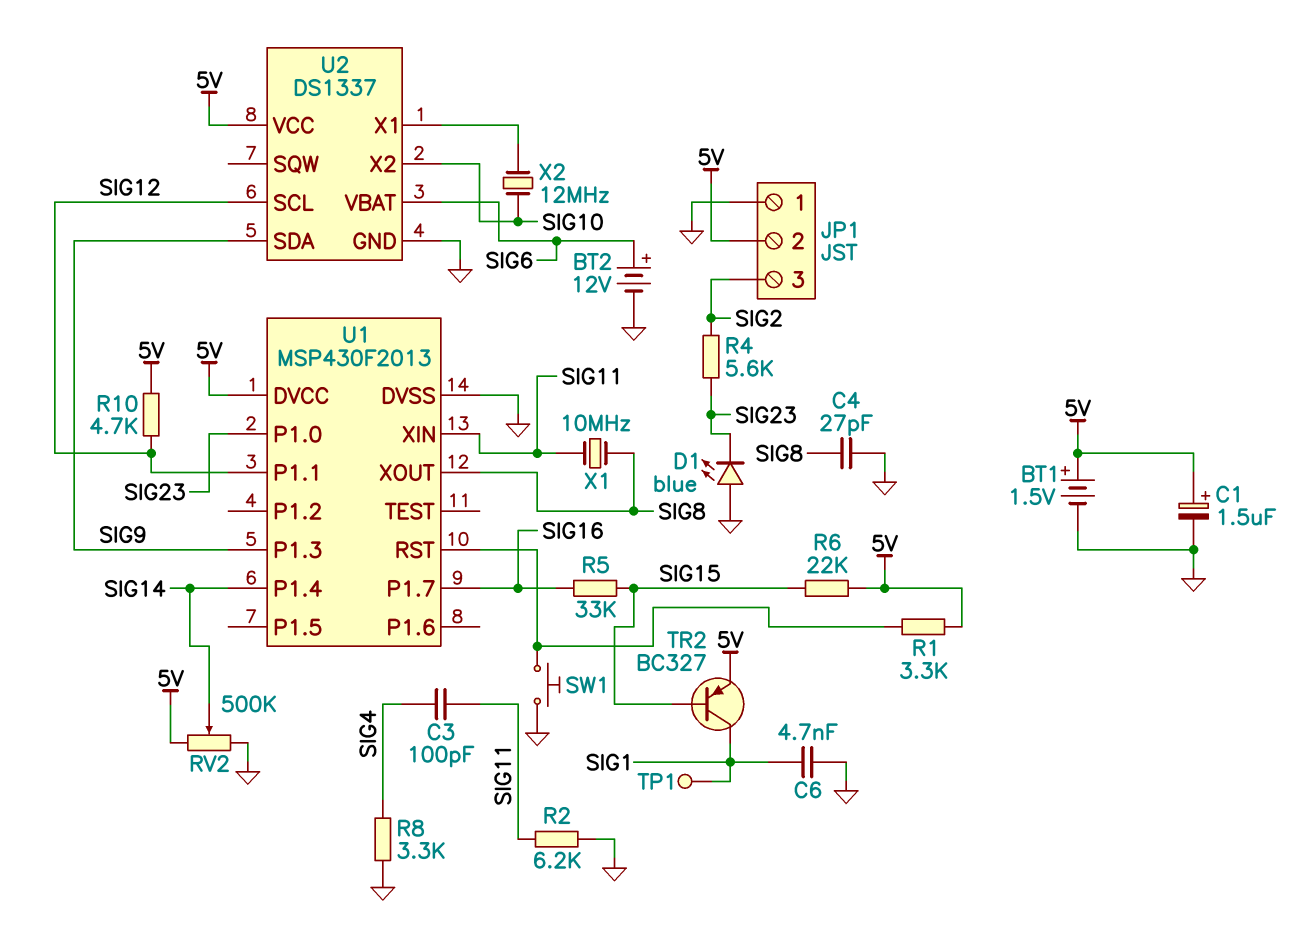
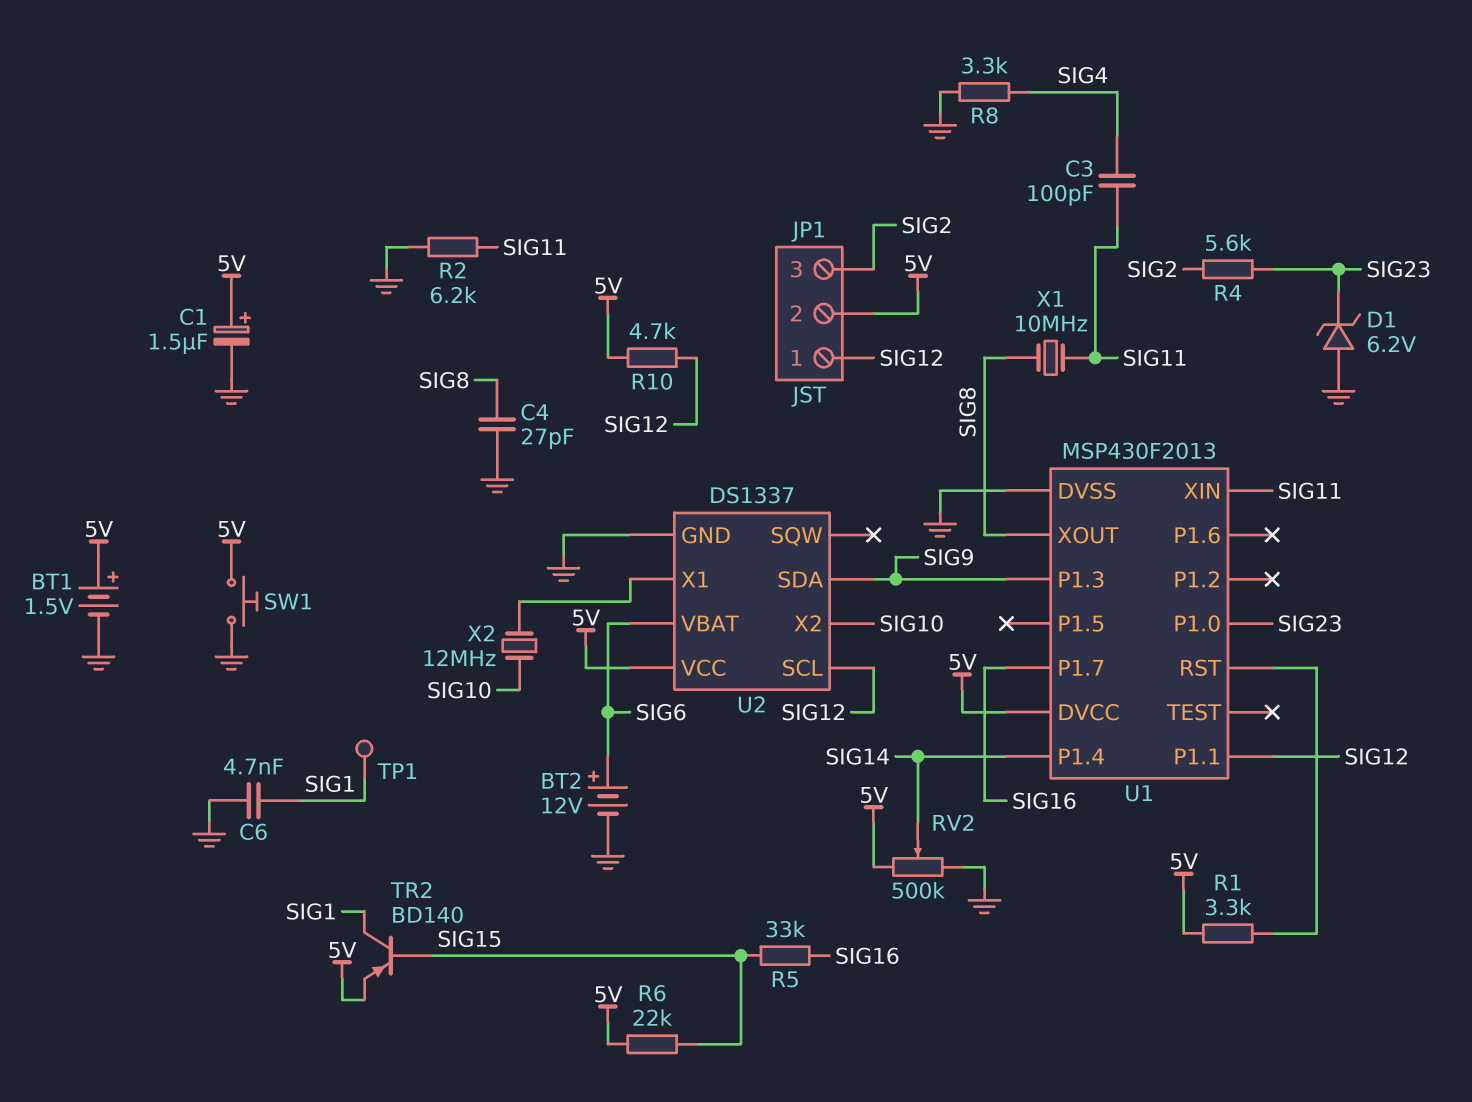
D1: LED blue (A GND, K SIG23) -> zener 6.2V (A GND, K SIG23)
JP1 pin 1: GND -> SIG12
SW1: button (GND, U1/RST) -> button (5V, GND)
TR2: PNP BC327 (B SIG15, C SIG1, E 5V) -> PNP BD140 (B SIG15, C SIG1, E 5V)

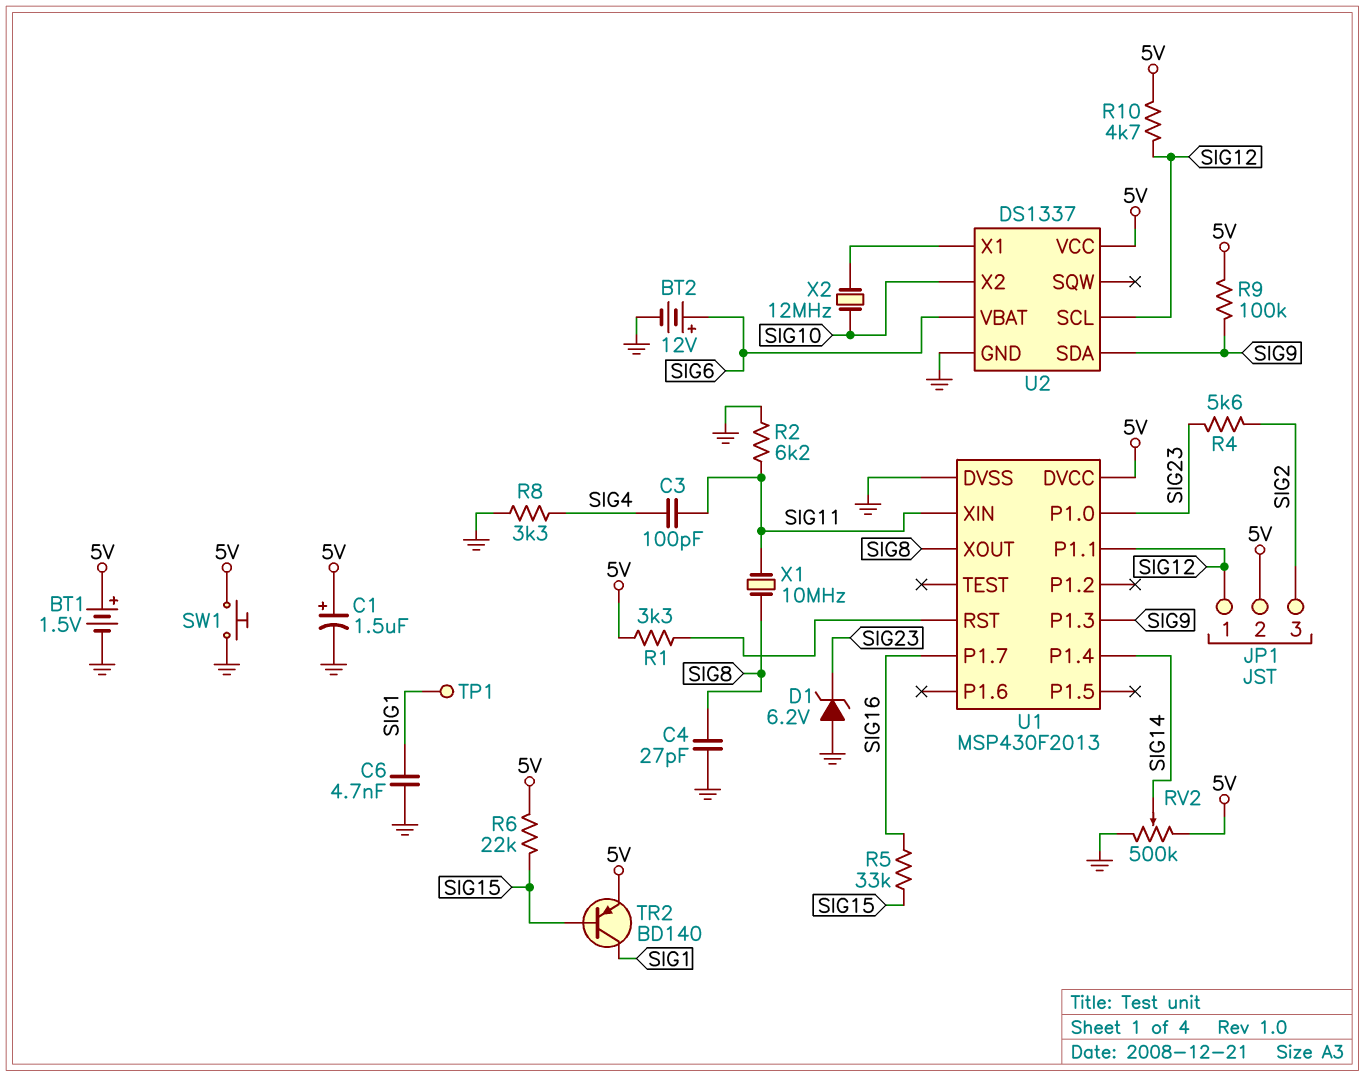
R9: none -> 100k (5V, SIG9)

